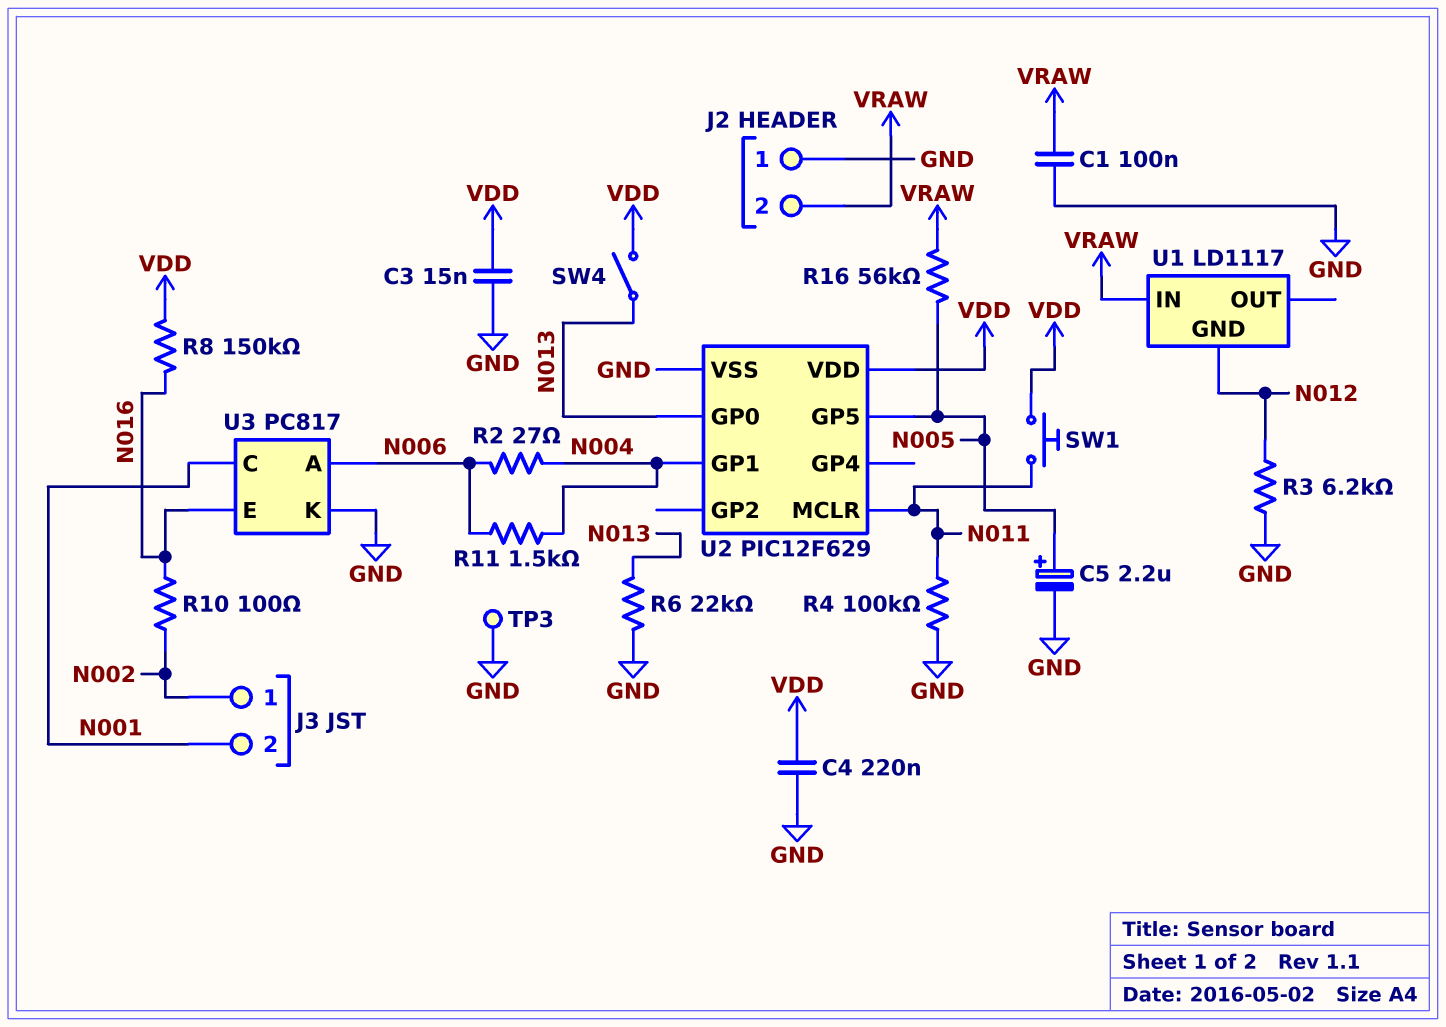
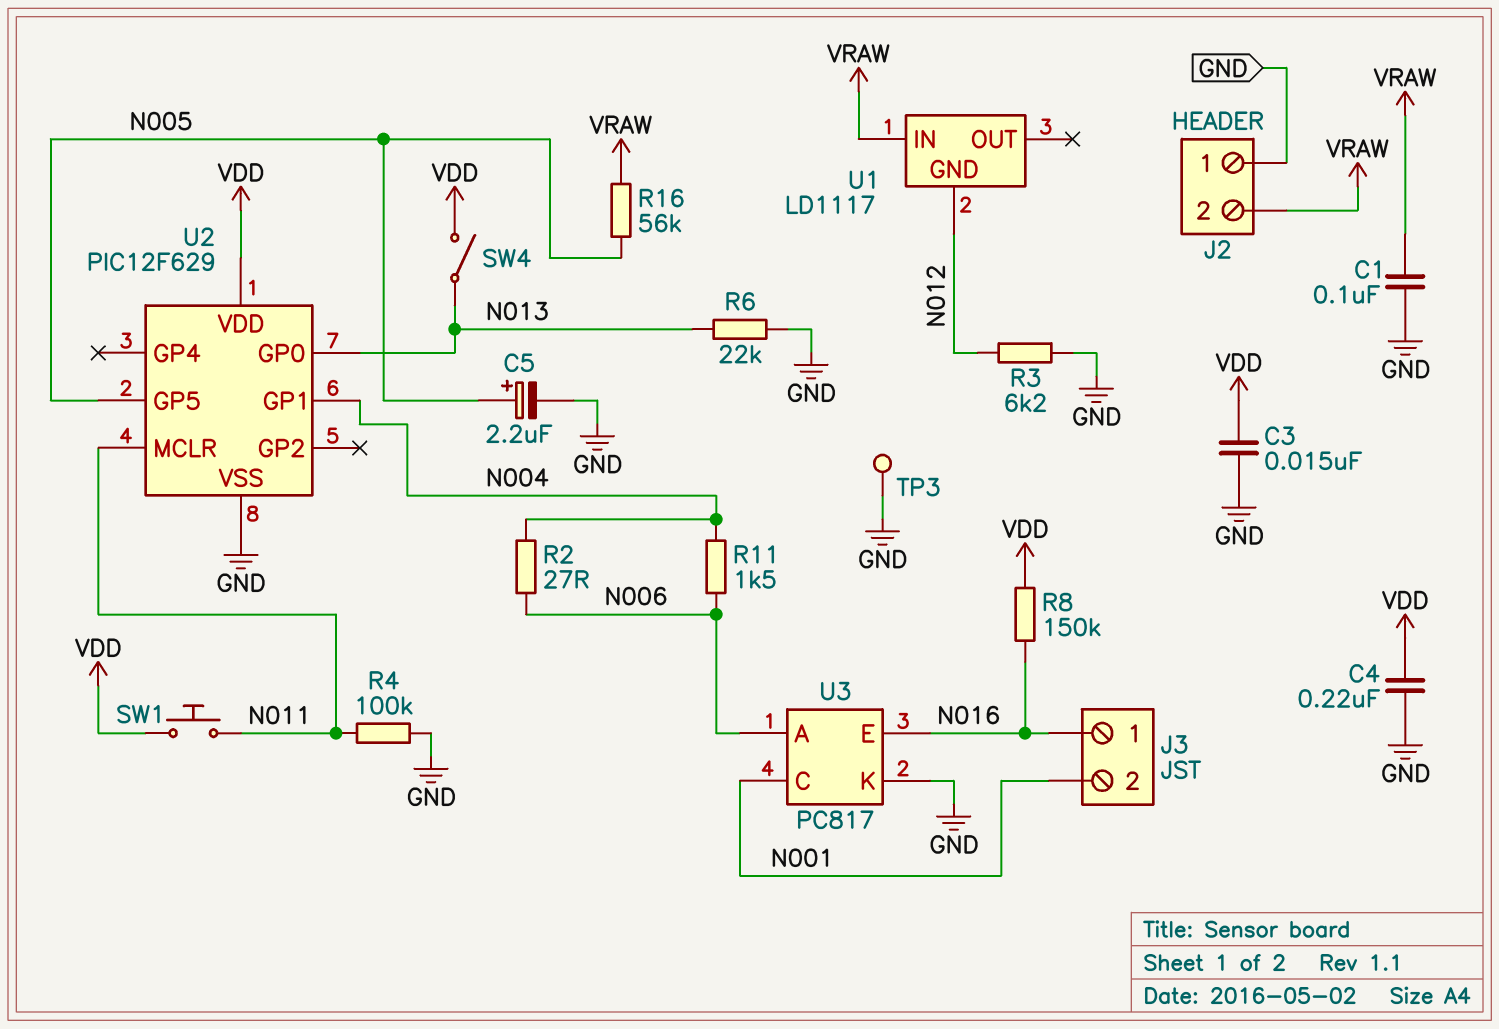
J3 pin 1: N002 -> N016
R10: 100 (N002, N016) -> none

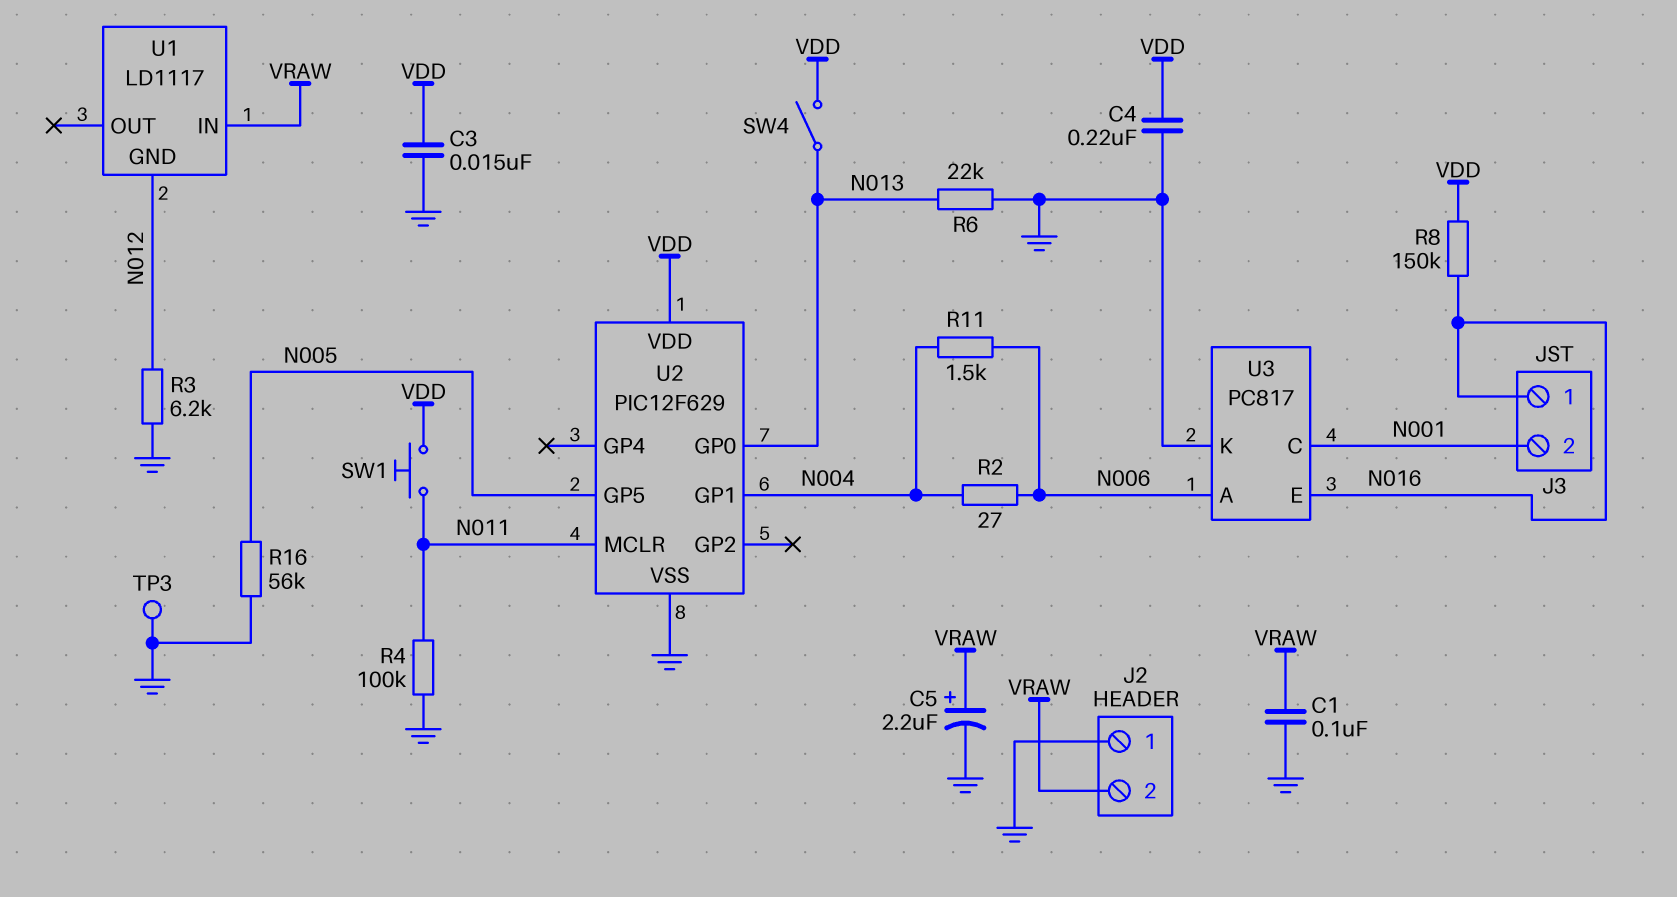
C5: 2.2uF (plus N005, minus GND) -> 2.2uF (plus VRAW, minus GND)
R16: 56k (N005, VRAW) -> 56k (GND, N005)

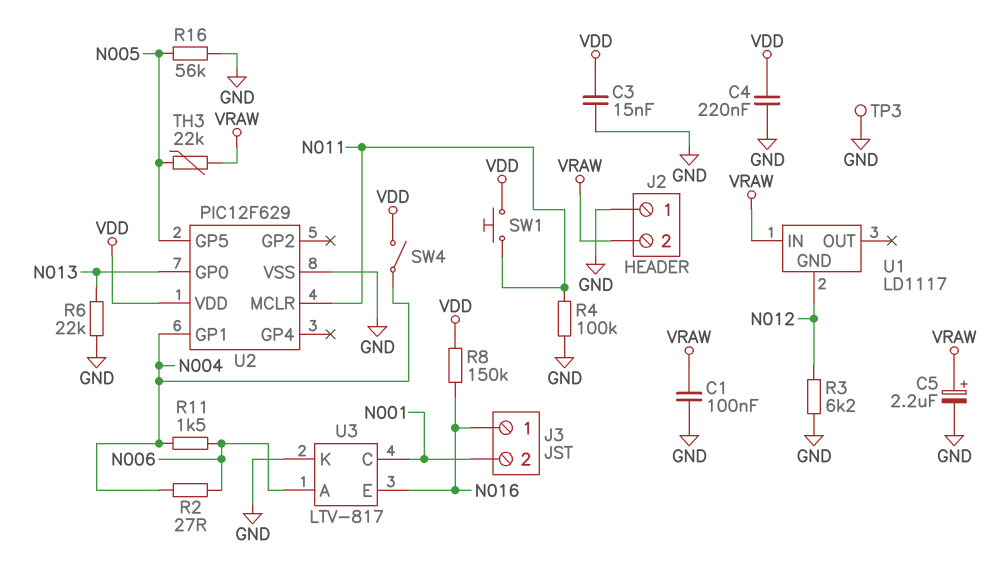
SW4: switch (N013, VDD) -> switch (N004, VDD)
TH3: none -> 22k (N005, VRAW)
U3: PC817 -> LTV-817

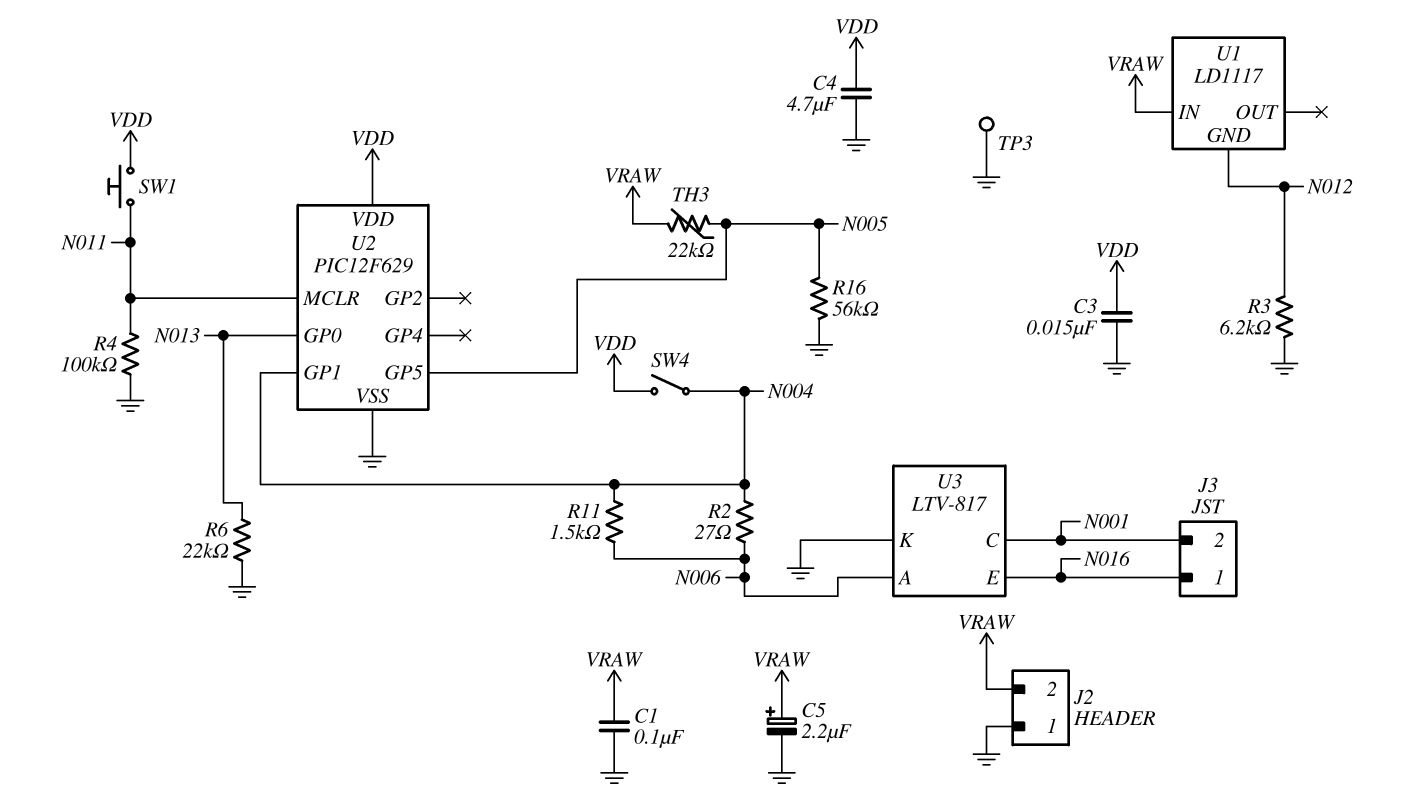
C4: 220nF (GND, VDD) -> 4.7uF (GND, VDD)
R8: 150k (N016, VDD) -> none

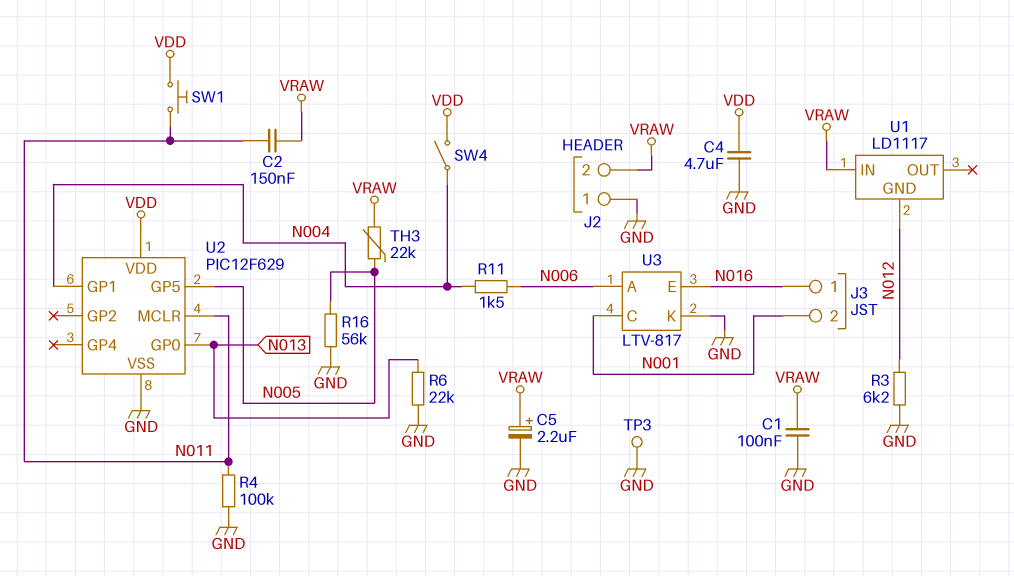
C2: none -> 150nF (N011, VRAW)
C3: 15nF (GND, VDD) -> none
R2: 27 (N004, N006) -> none

